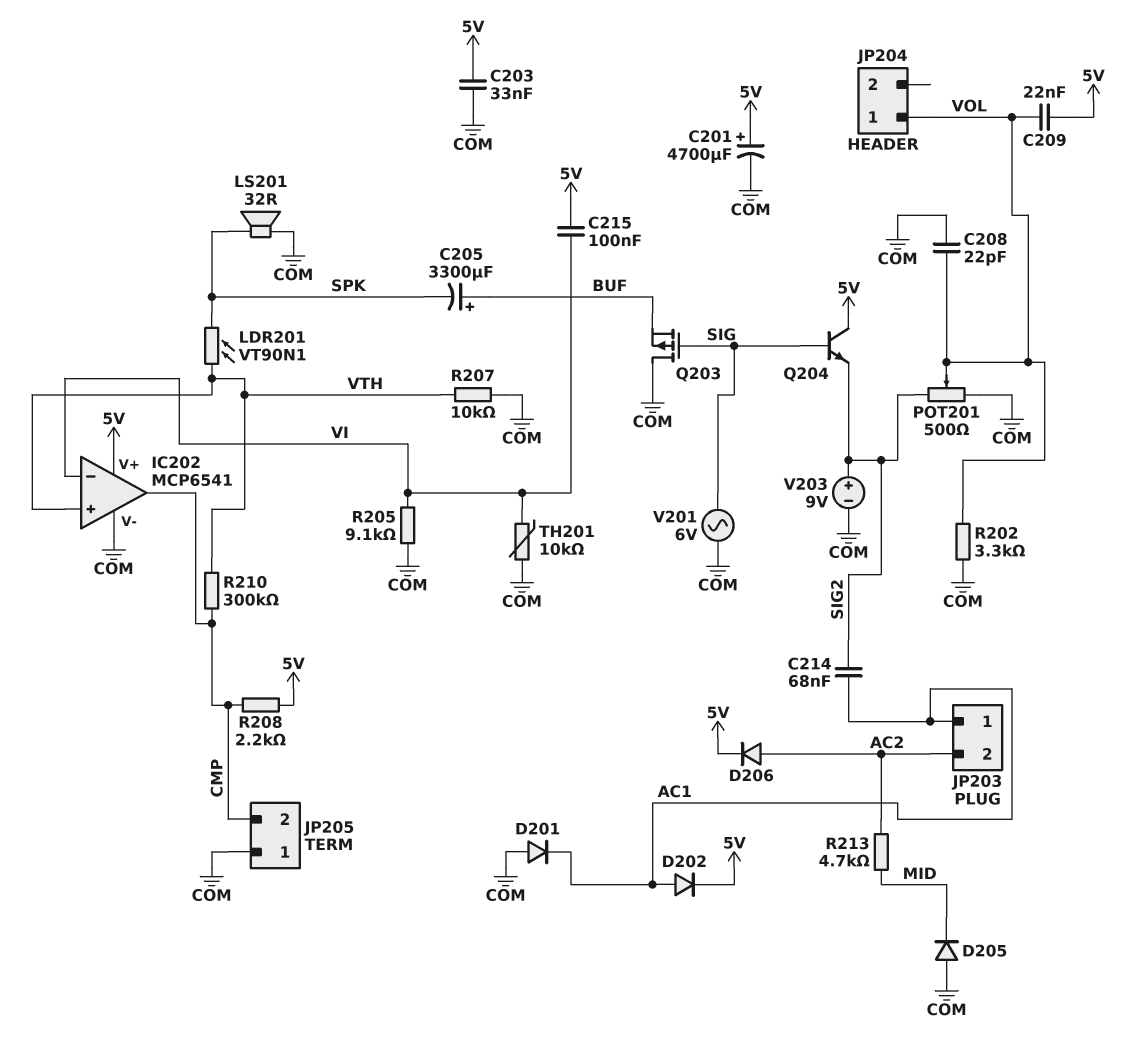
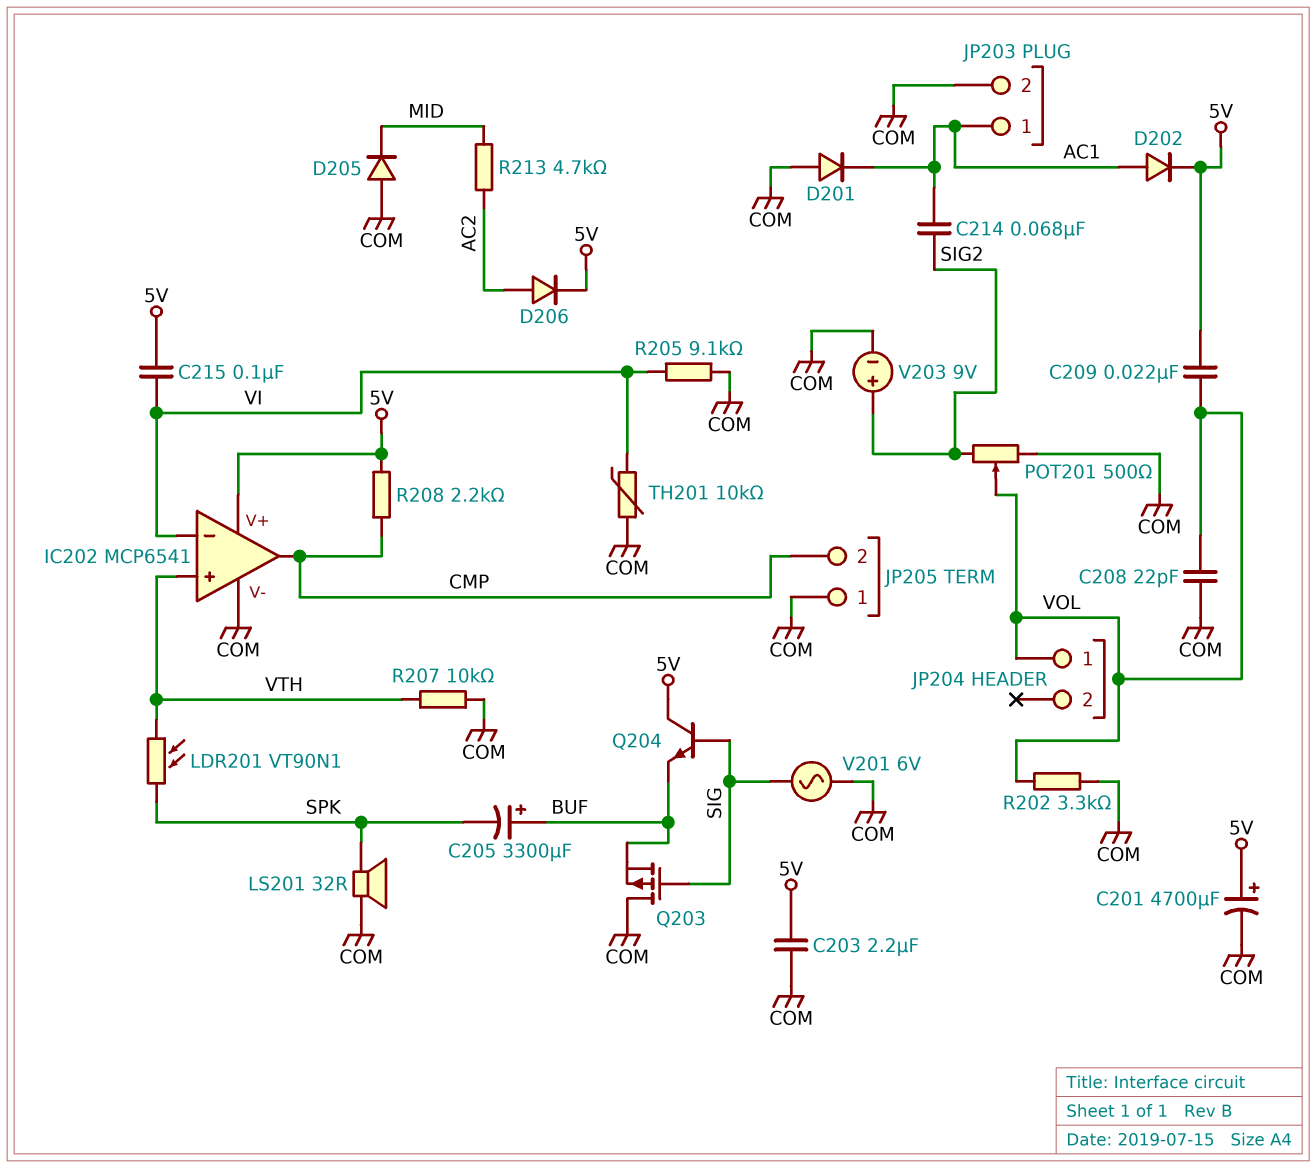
C203: 33nF (5V, COM) -> 2.2uF (5V, COM)
JP203 pin 2: AC2 -> COM
Q204: NPN (B SIG, C 5V, E SIG2) -> NPN (B SIG, C 5V, E BUF)
R210: 300k (CMP, VTH) -> none

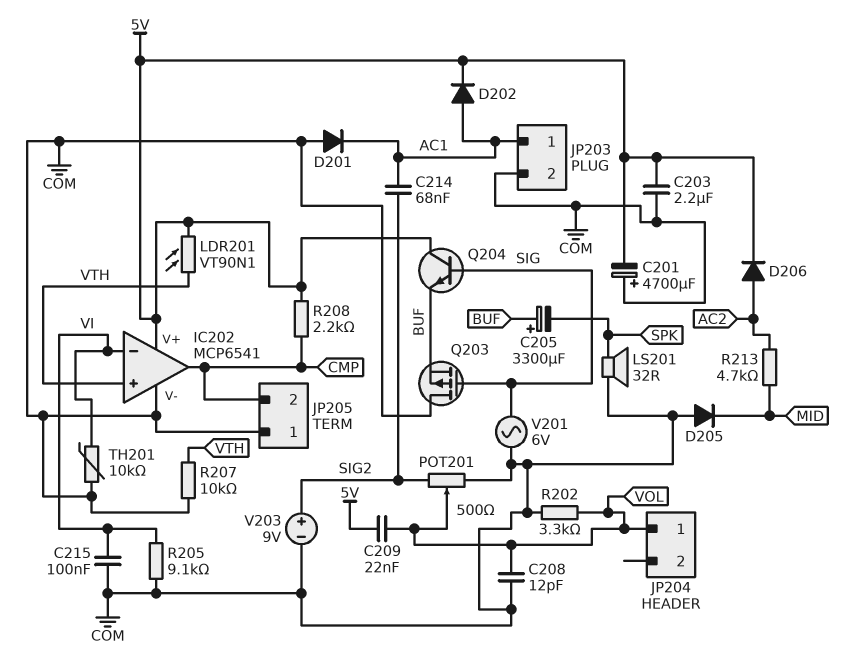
C201: 4700uF (plus 5V, minus COM) -> 4700uF (plus COM, minus 5V)
C208: 22pF (COM, VOL) -> 12pF (COM, VOL)
C215: 100nF (5V, VI) -> 100nF (COM, VI)
LDR201: VT90N1 (SPK, VTH) -> VT90N1 (5V, VTH)

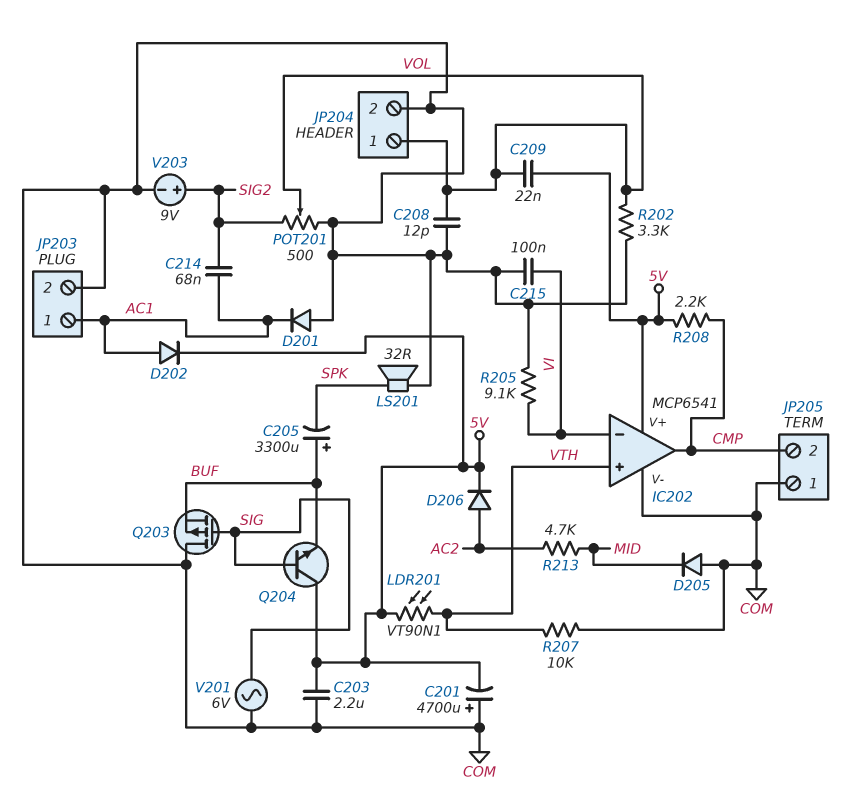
JP204 pin 2: none -> COM
TH201: 10k (COM, VI) -> none

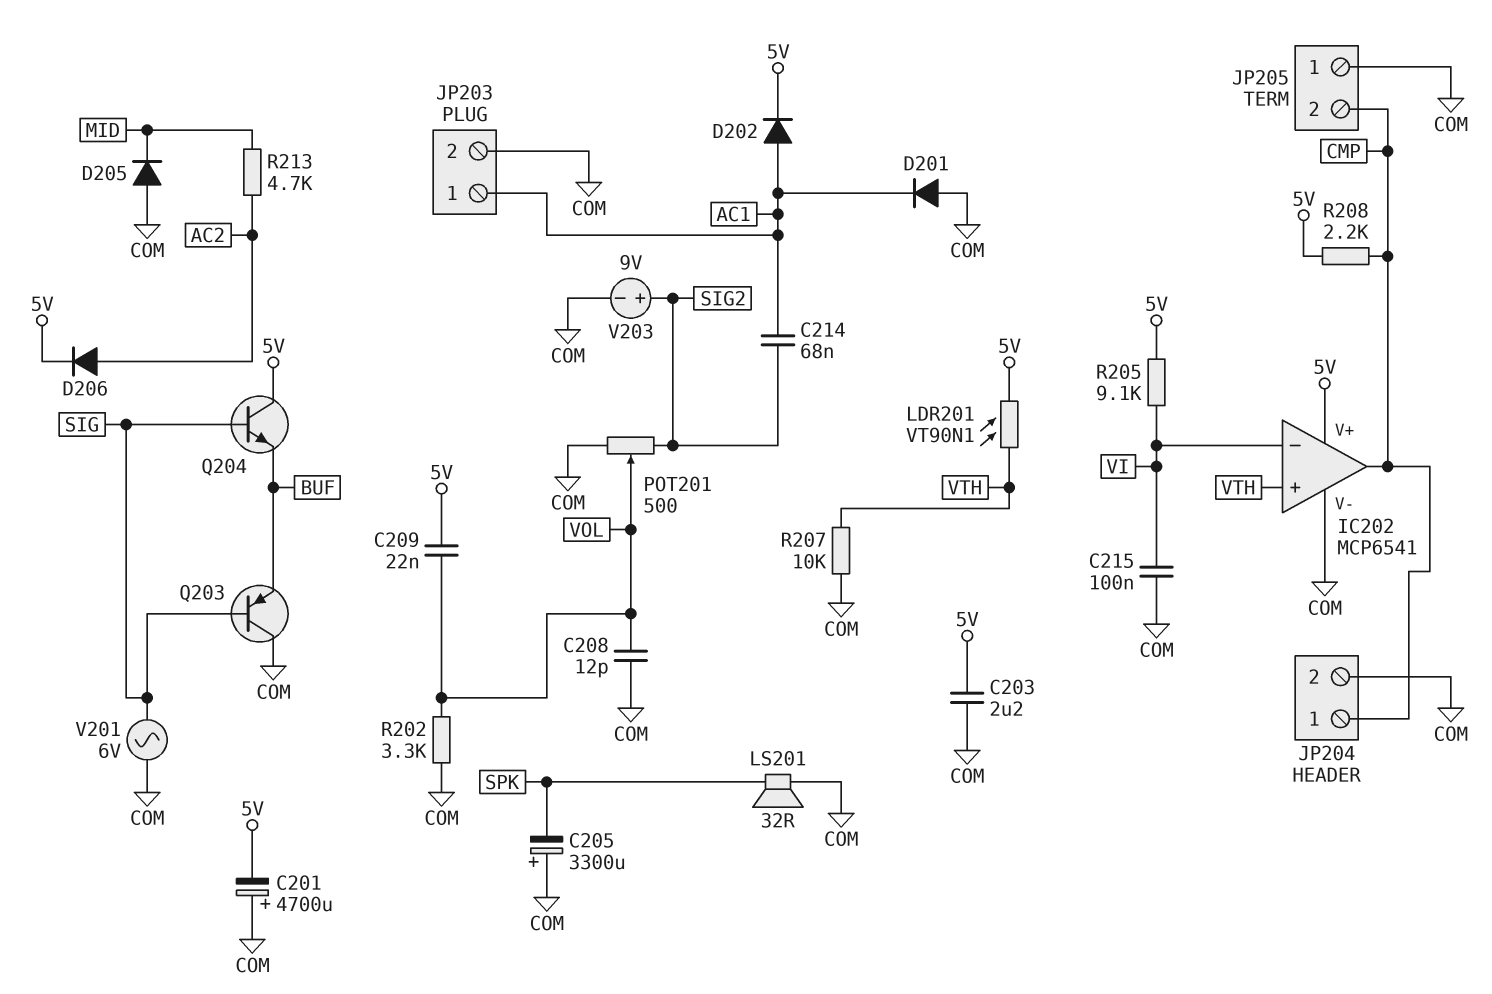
C205: 3300uF (plus BUF, minus SPK) -> 3300uF (plus COM, minus SPK)
JP204 pin 1: VOL -> CMP
Q203: PMOS (G SIG, D COM, S BUF) -> PNP (B SIG, C COM, E BUF)
R205: 9.1k (COM, VI) -> 9.1k (5V, VI)

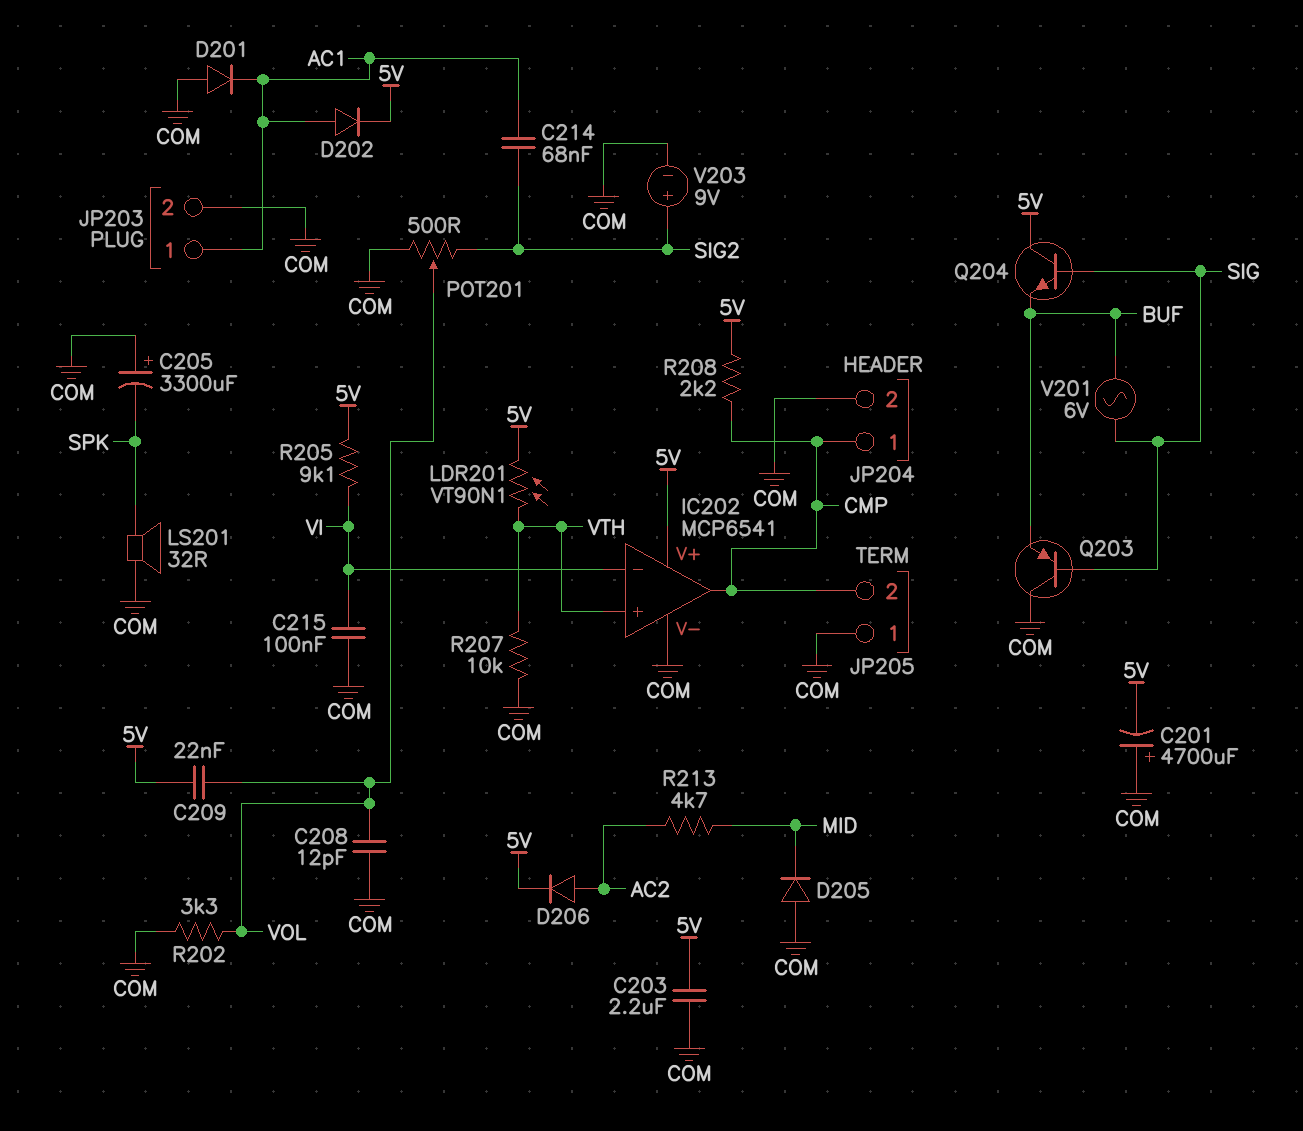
V201: AC 6V (COM, SIG) -> AC 6V (BUF, SIG)

